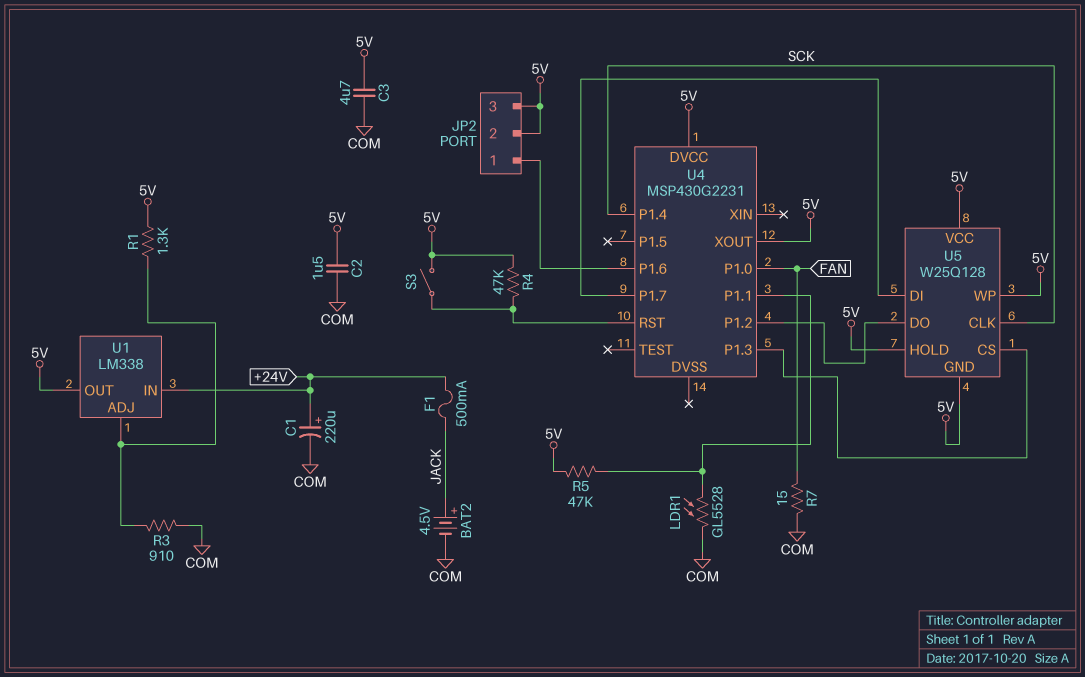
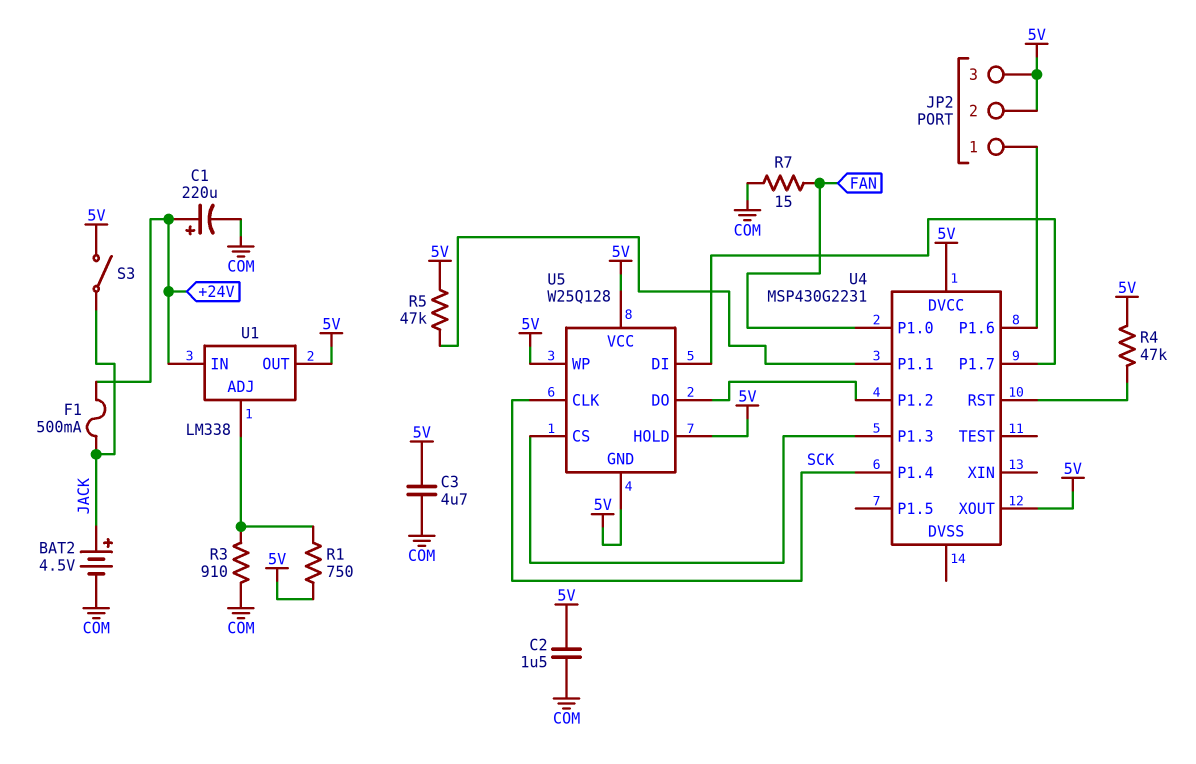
LDR1: GL5528 (COM, U4/P1.1) -> none
R1: 1.3k (5V, U1/ADJ) -> 750 (5V, U1/ADJ)
S3: switch (5V, U4/RST) -> switch (5V, JACK)

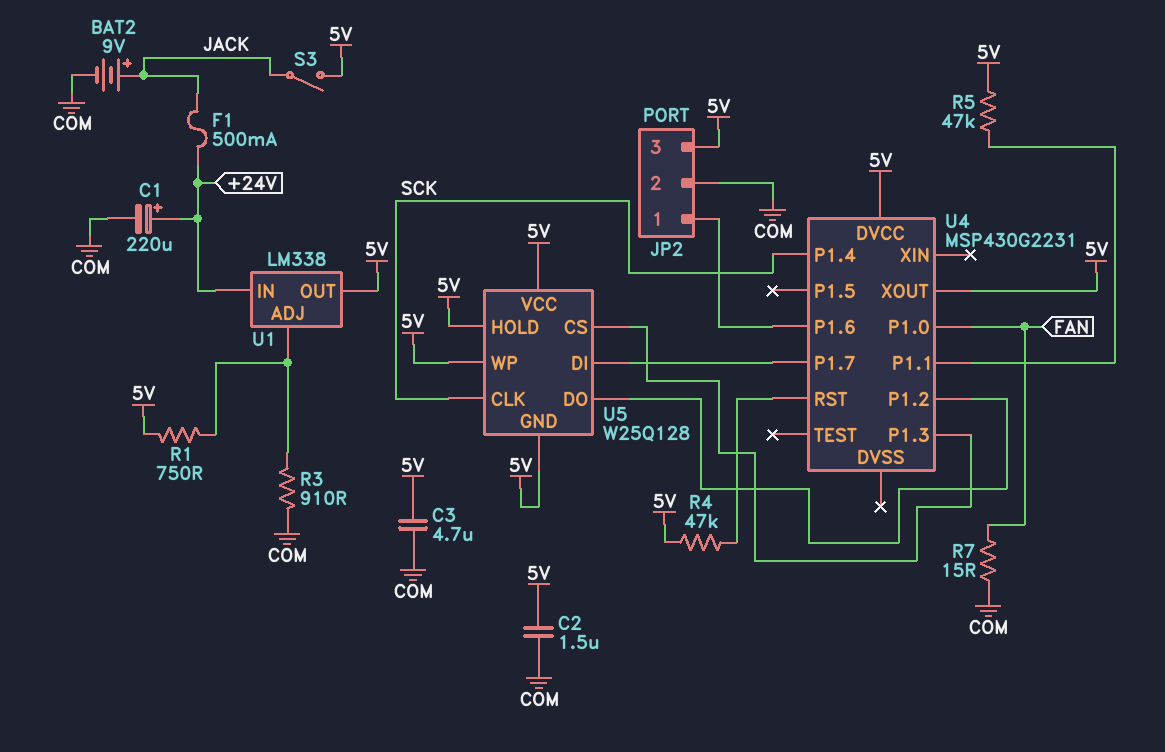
BAT2: 4.5V (plus JACK, minus COM) -> 9V (plus JACK, minus COM)
JP2 pin 2: 5V -> COM

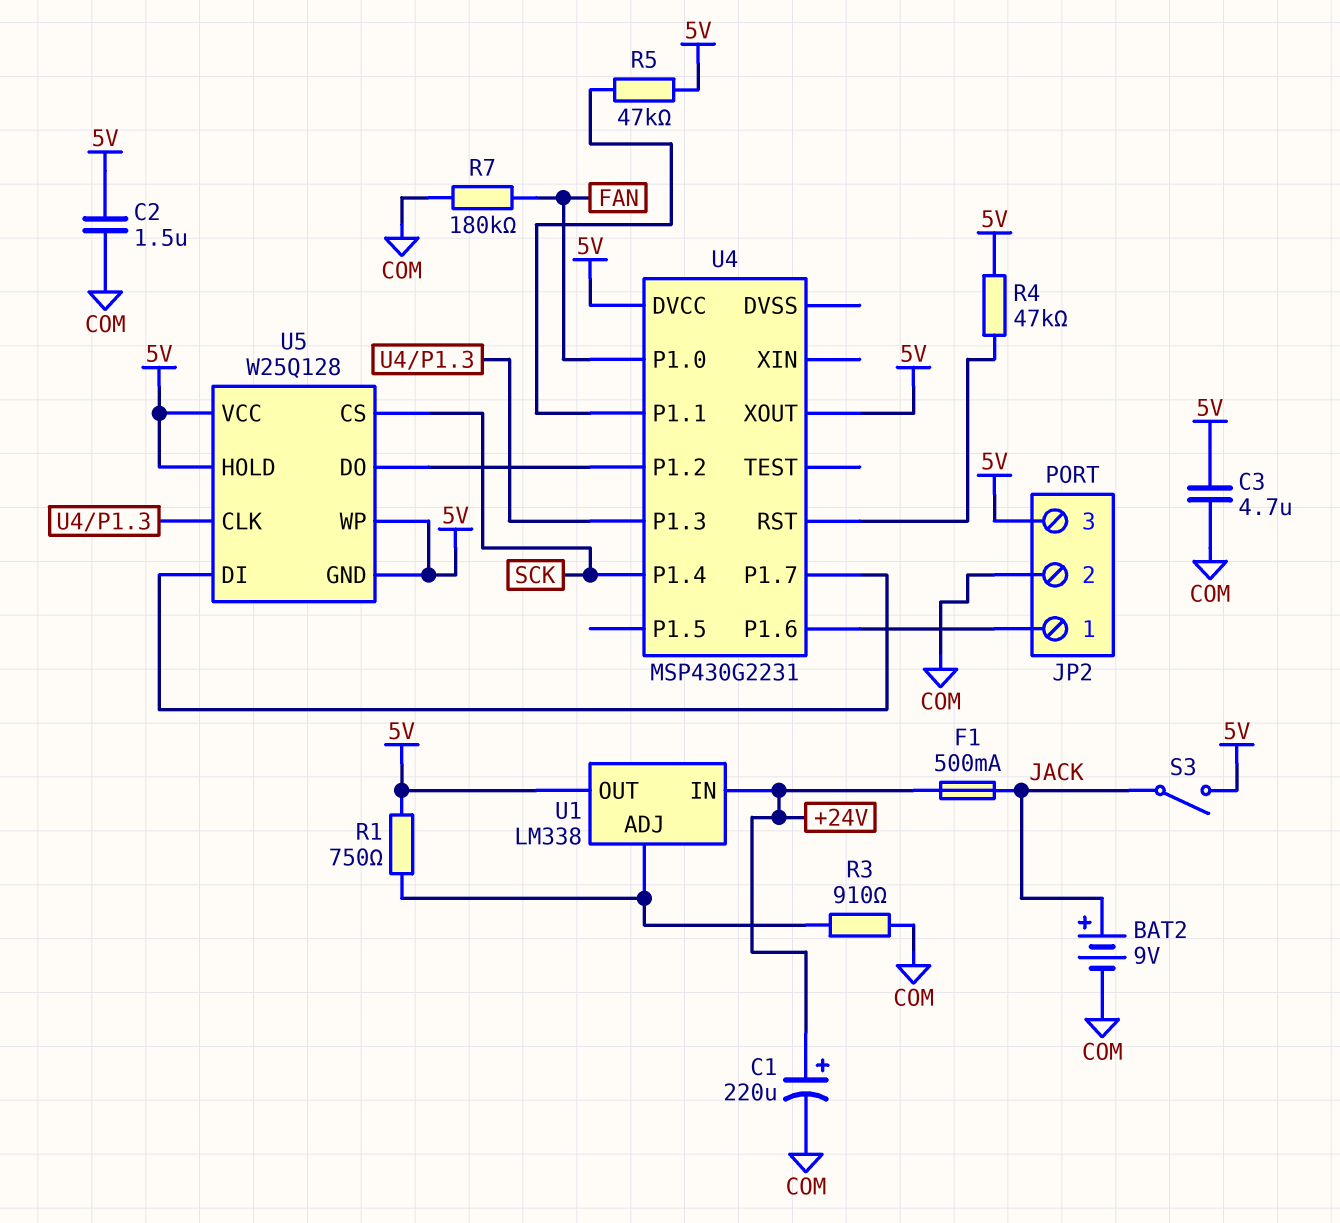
R7: 15 (COM, FAN) -> 180k (COM, FAN)
U5 pin CLK: SCK -> U4/P1.3
U5 pin CS: U4/P1.3 -> SCK

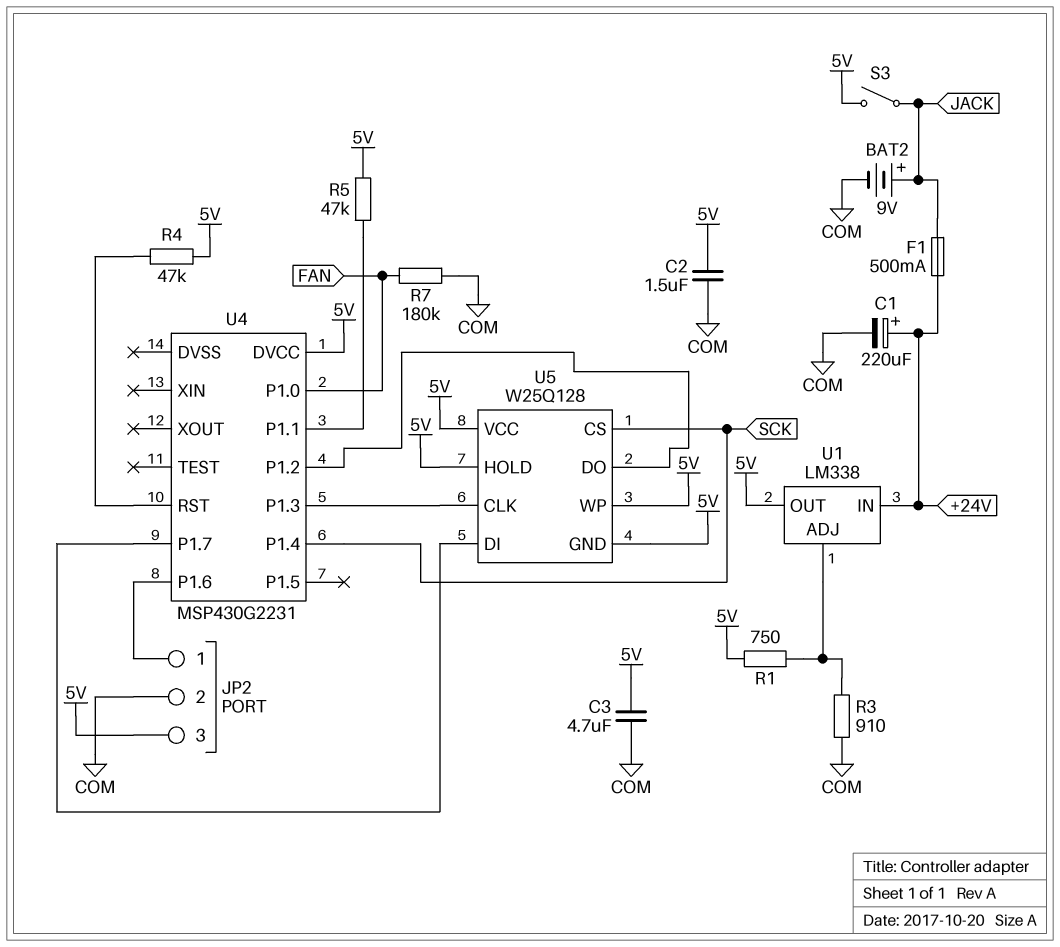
U4 pin XOUT: 5V -> none

